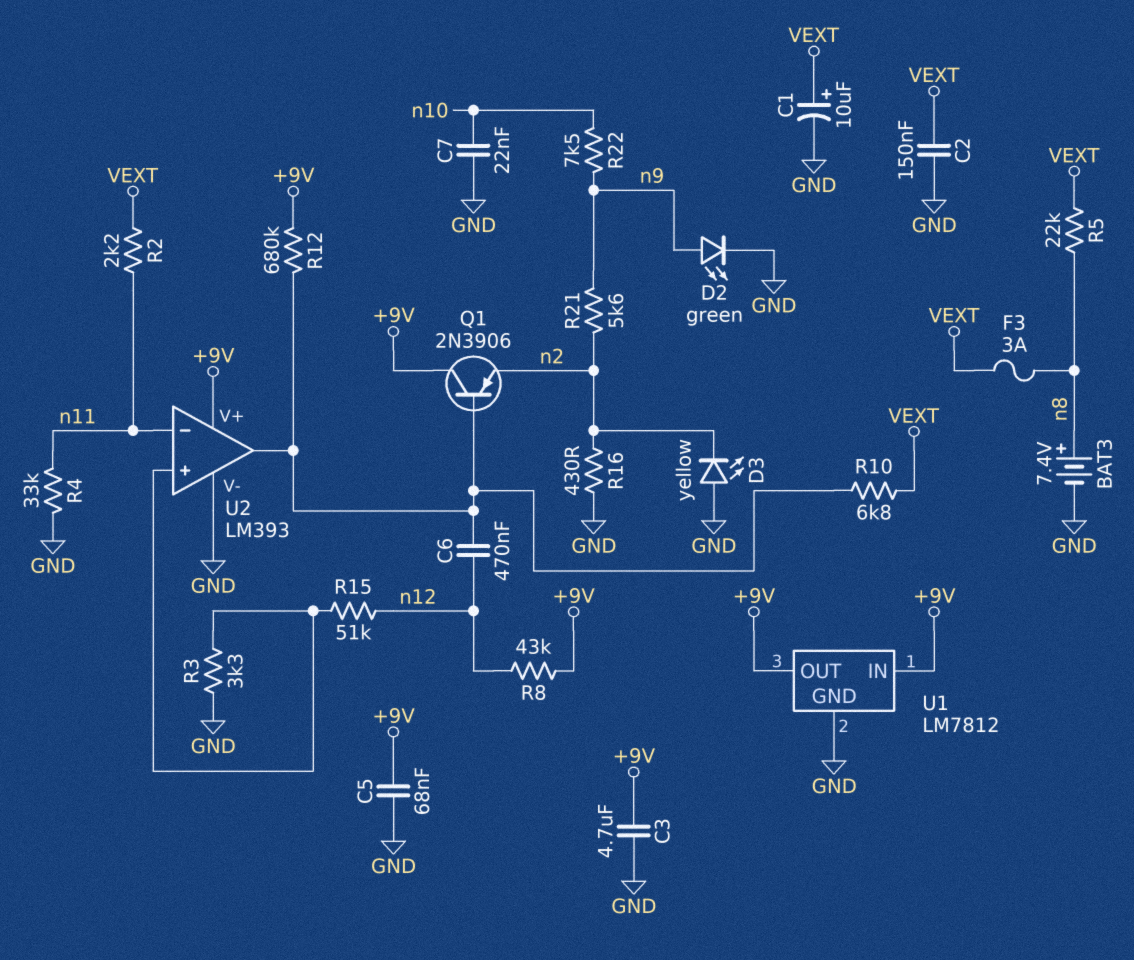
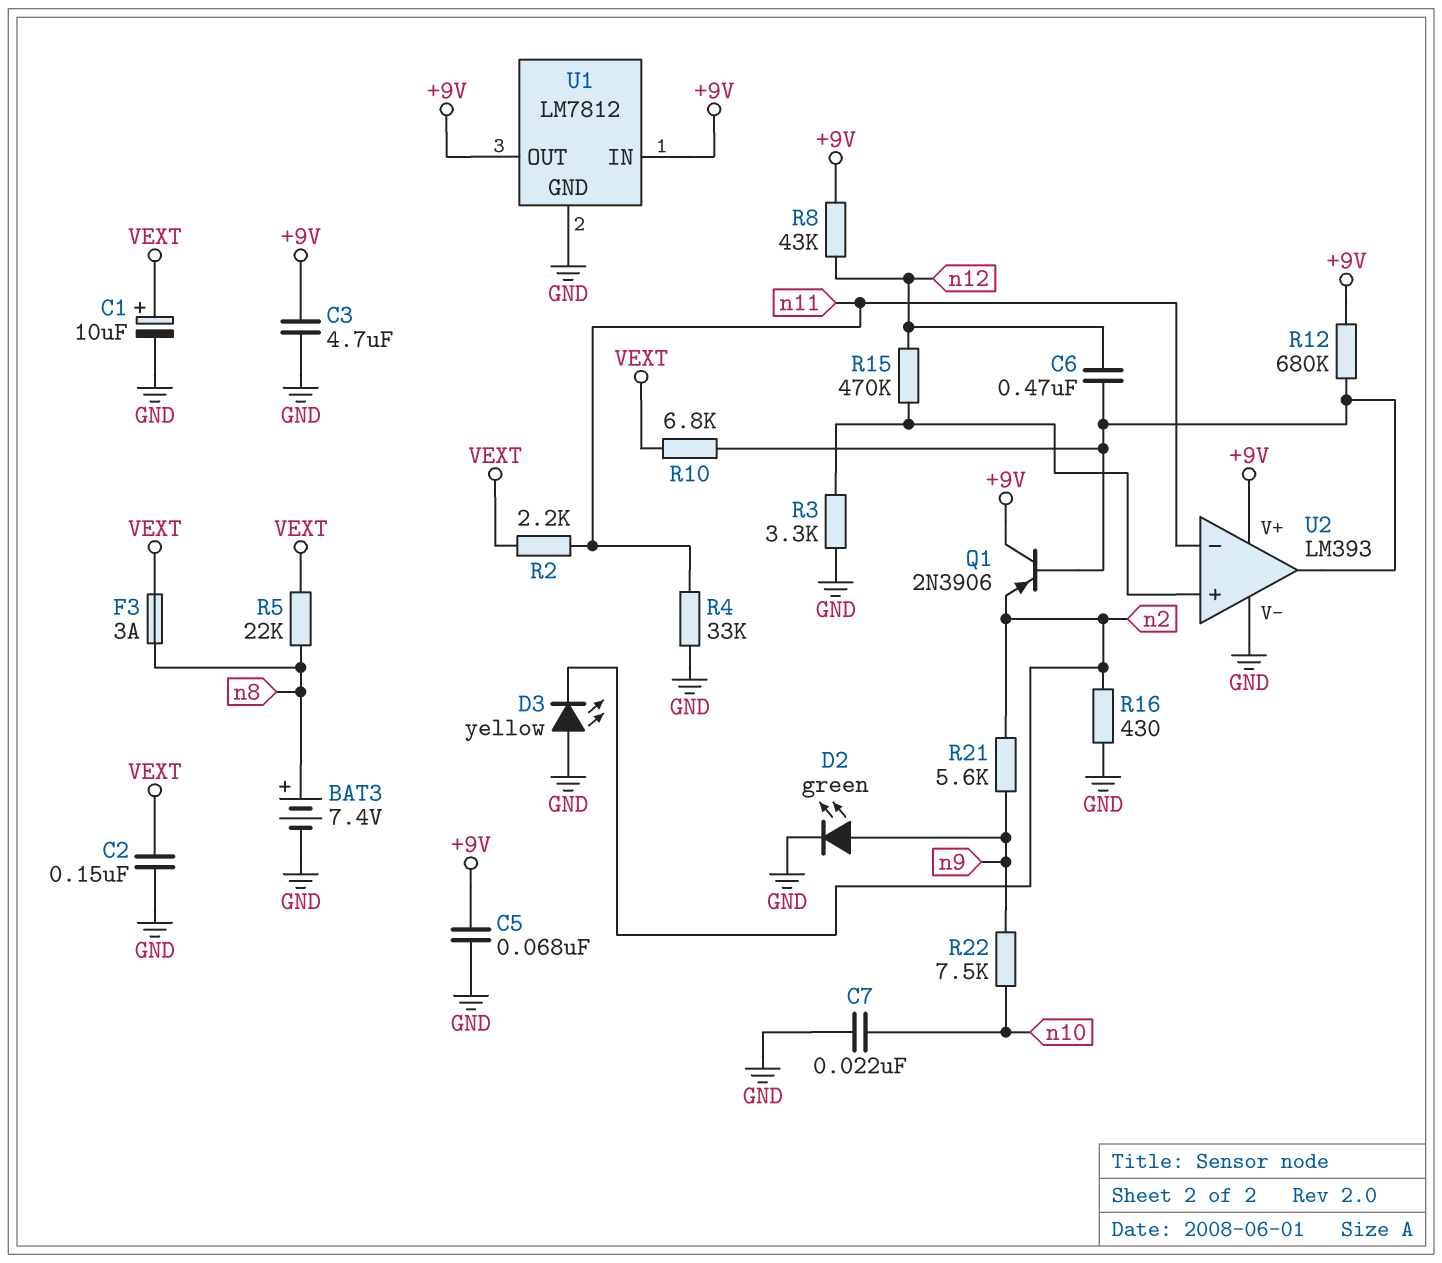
R15: 51k (U2/in+, n12) -> 470k (U2/in+, n12)

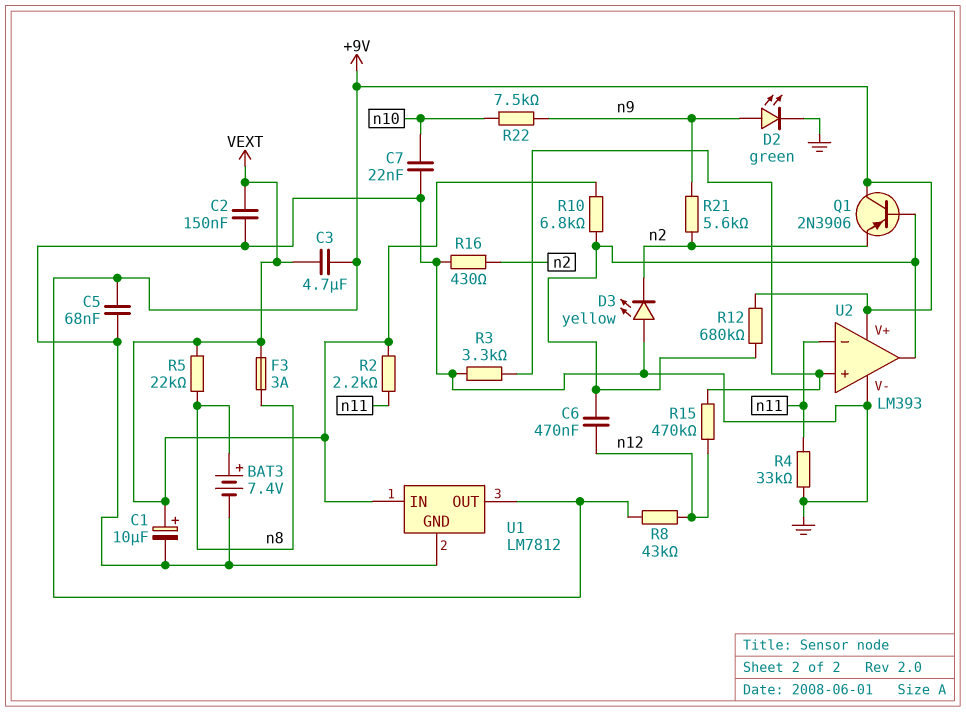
C3: 4.7uF (+9V, GND) -> 4.7uF (+9V, VEXT)
U1 pin IN: +9V -> VEXT

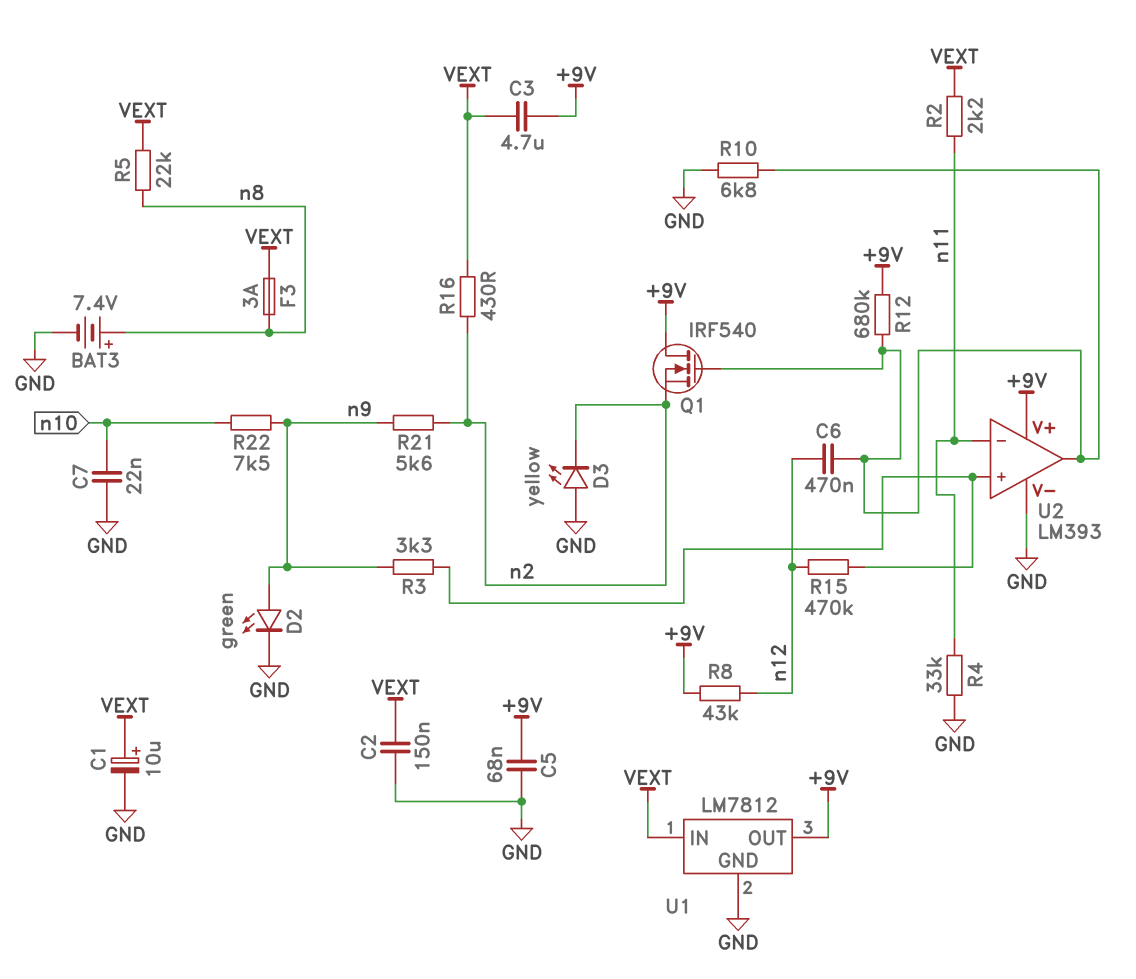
Q1: PNP 2N3906 (B U2/out, C +9V, E n2) -> NMOS IRF540 (G U2/out, D +9V, S n2)
R3: 3.3k (GND, U2/in+) -> 3.3k (U2/in+, n9)
R10: 6.8k (U2/out, VEXT) -> 6.8k (GND, U2/out)
R16: 430 (GND, n2) -> 430 (VEXT, n2)

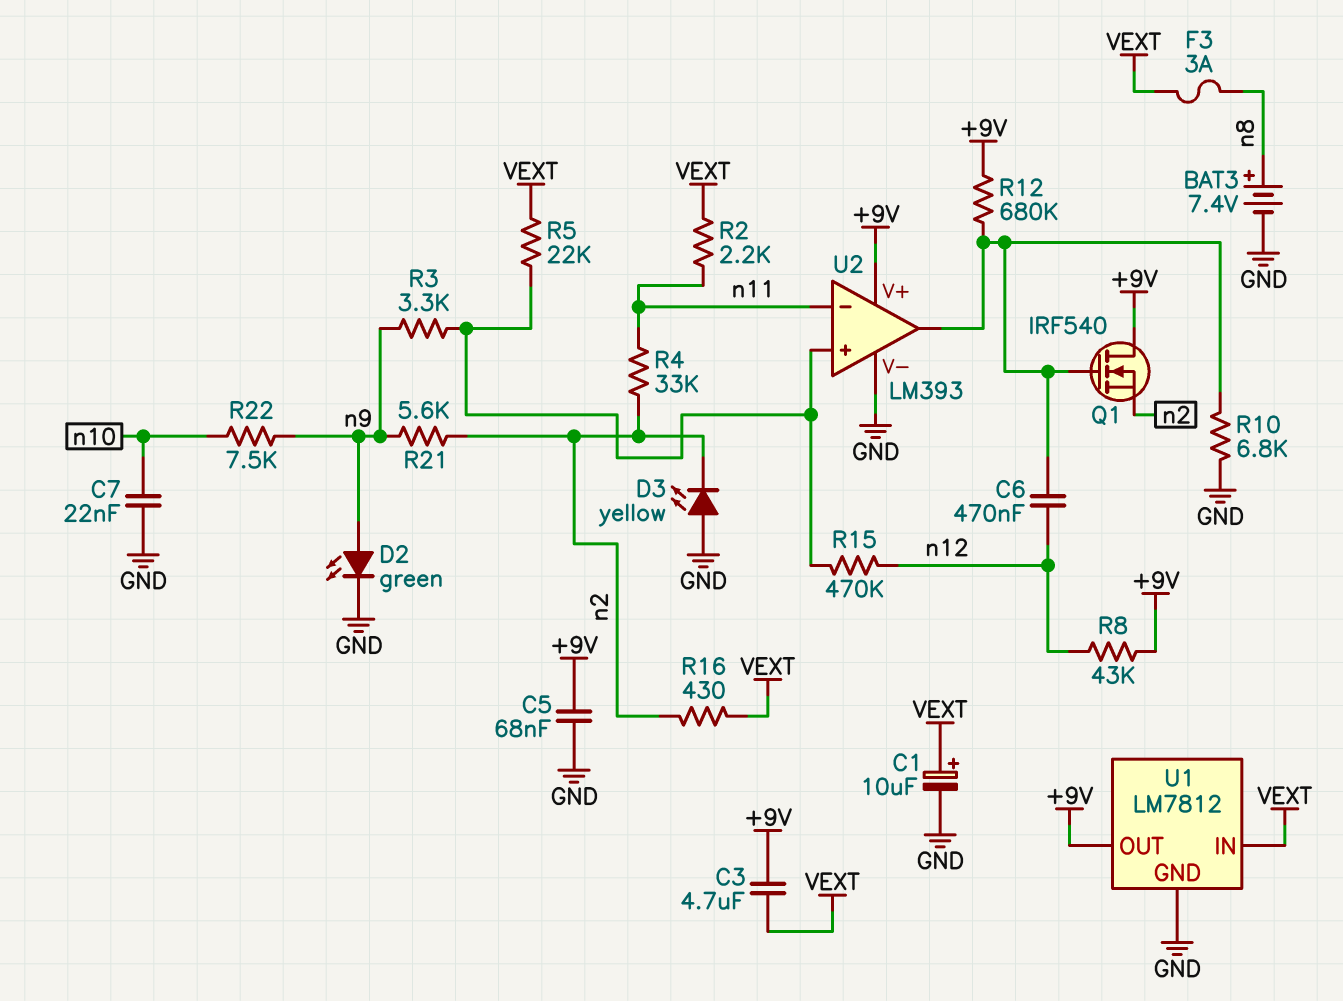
C2: 150nF (GND, VEXT) -> none
R4: 33k (GND, n11) -> 33k (n2, n11)
R5: 22k (VEXT, n8) -> 22k (U2/in+, VEXT)

